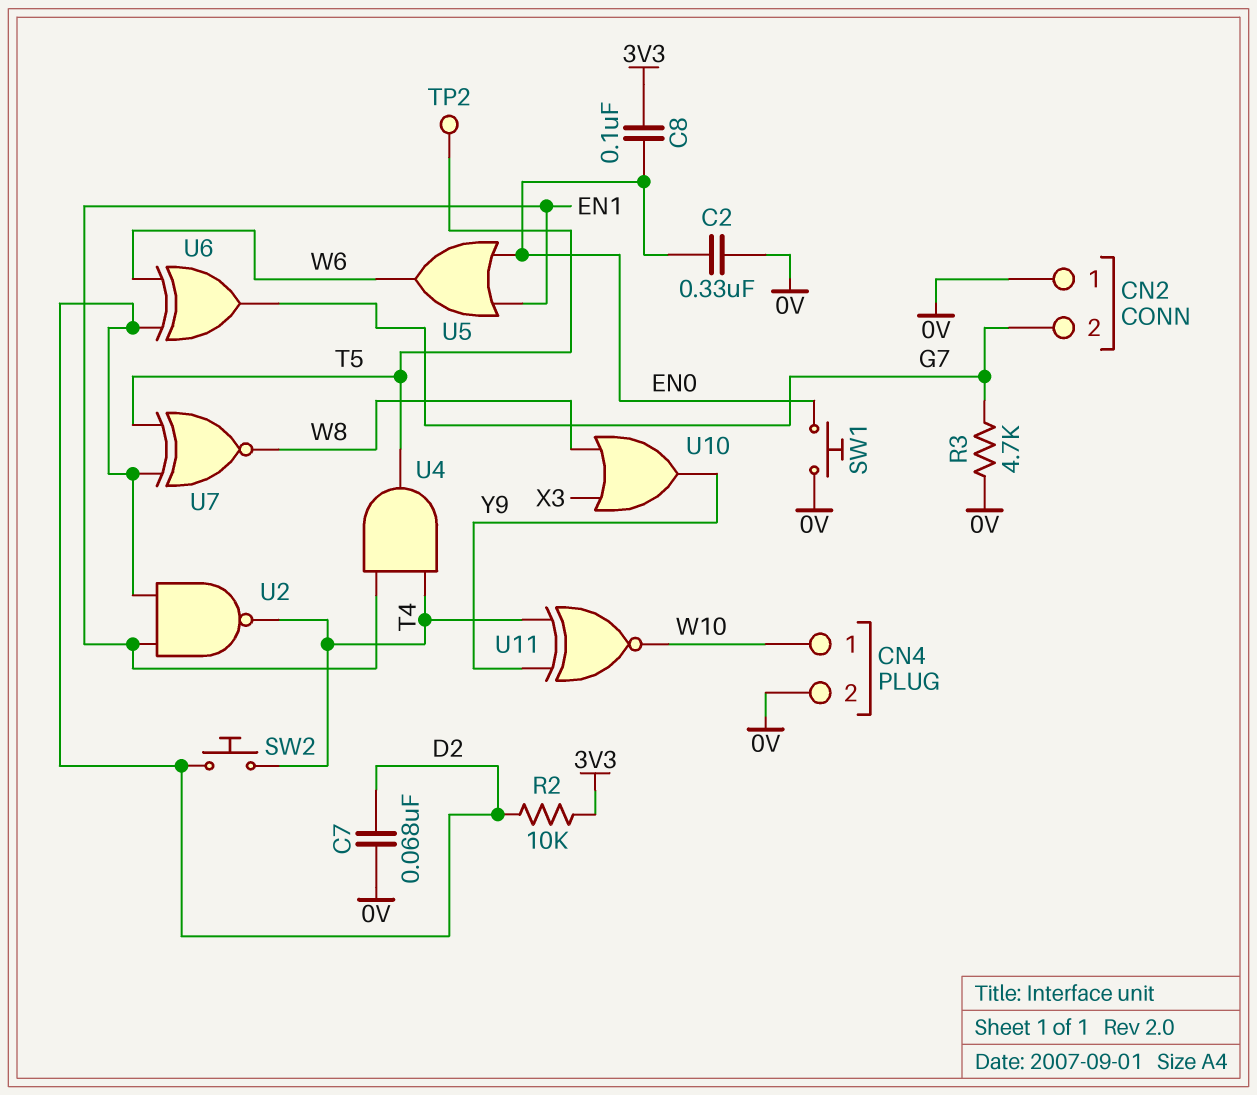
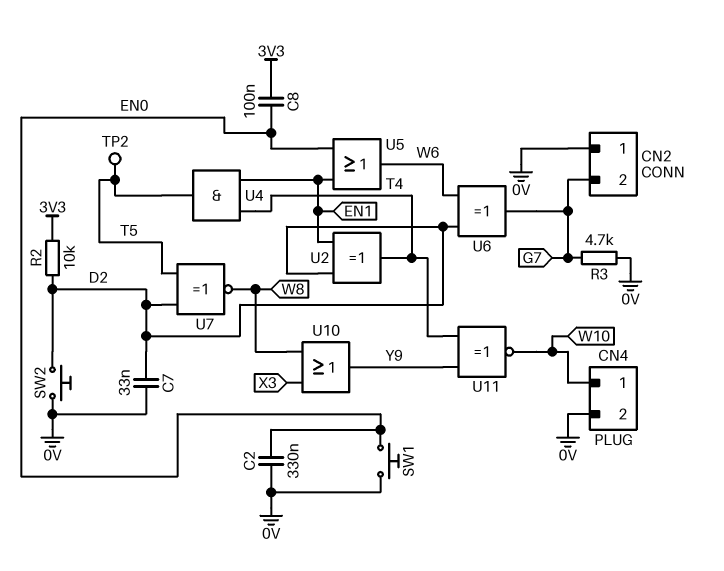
C7: 68nF (0V, D2) -> 33nF (0V, D2)
SW2: button (D2, T4) -> button (0V, D2)
U2: NAND (in D2, in EN1, out T4) -> XOR (in D2, in EN1, out T4)

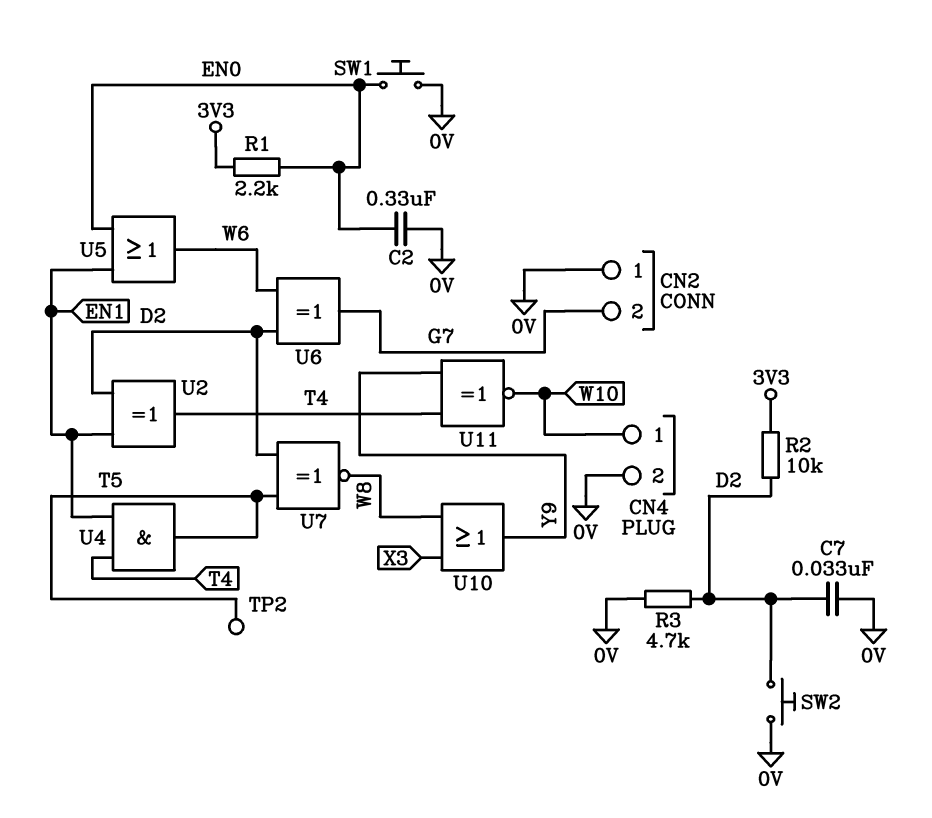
C8: 100nF (3V3, EN0) -> none
R1: none -> 2.2k (3V3, EN0)
R3: 4.7k (0V, G7) -> 4.7k (0V, D2)

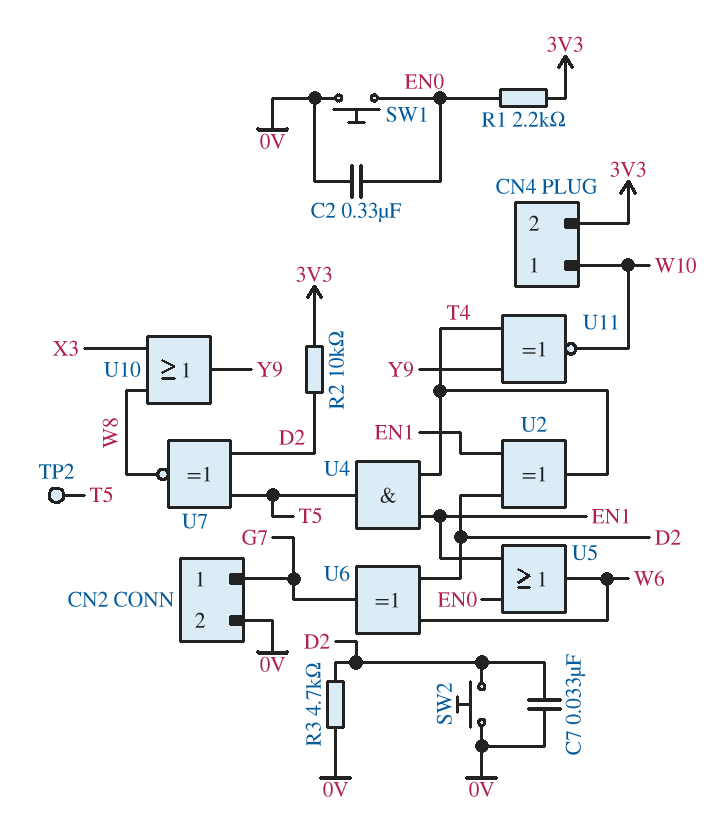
CN2 pin 1: 0V -> G7
CN2 pin 2: G7 -> 0V
CN4 pin 2: 0V -> 3V3

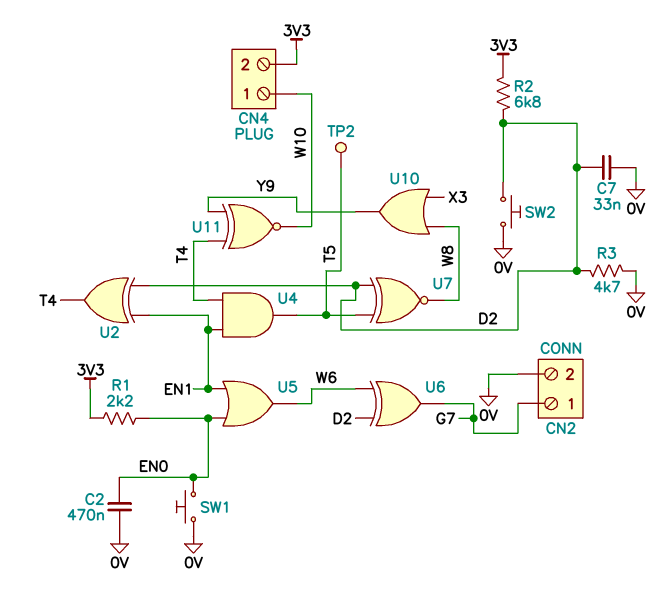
C2: 330nF (0V, EN0) -> 470nF (0V, EN0)
R2: 10k (3V3, D2) -> 6.8k (3V3, D2)

